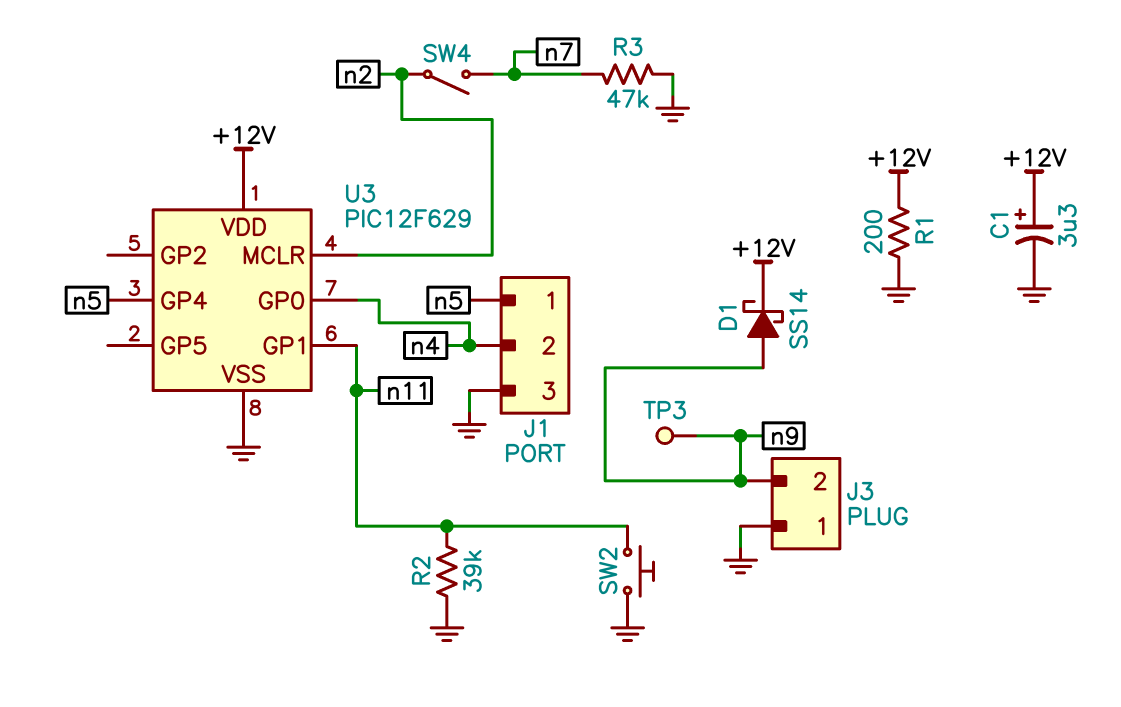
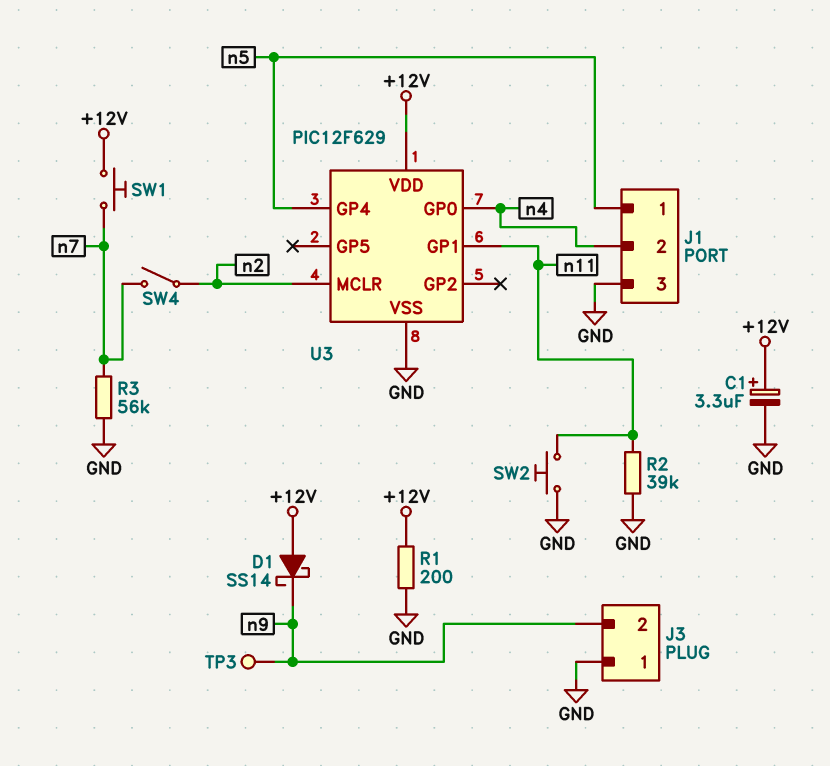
D1: schottky SS14 (A n9, K +12V) -> schottky SS14 (A +12V, K n9)
R3: 47k (GND, n7) -> 56k (GND, n7)
SW1: none -> button (+12V, n7)

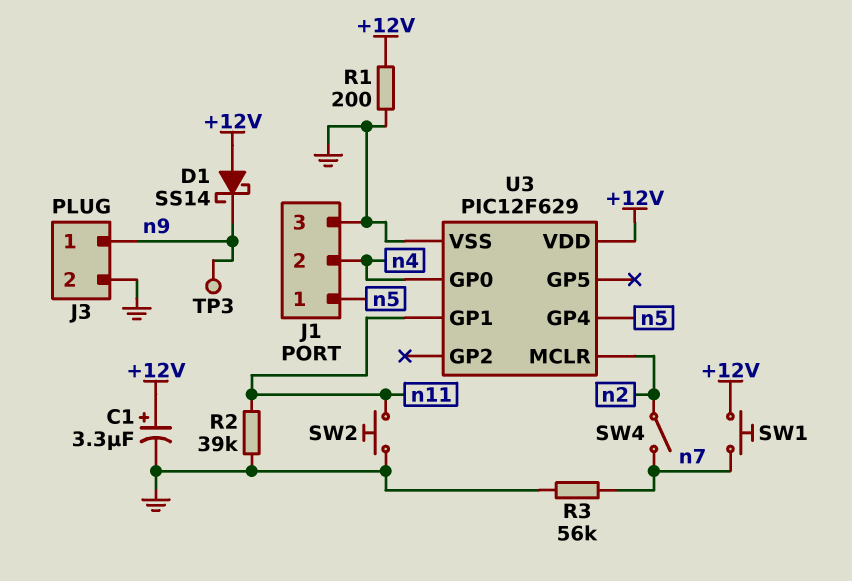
J3 pin 1: GND -> n9
J3 pin 2: n9 -> GND

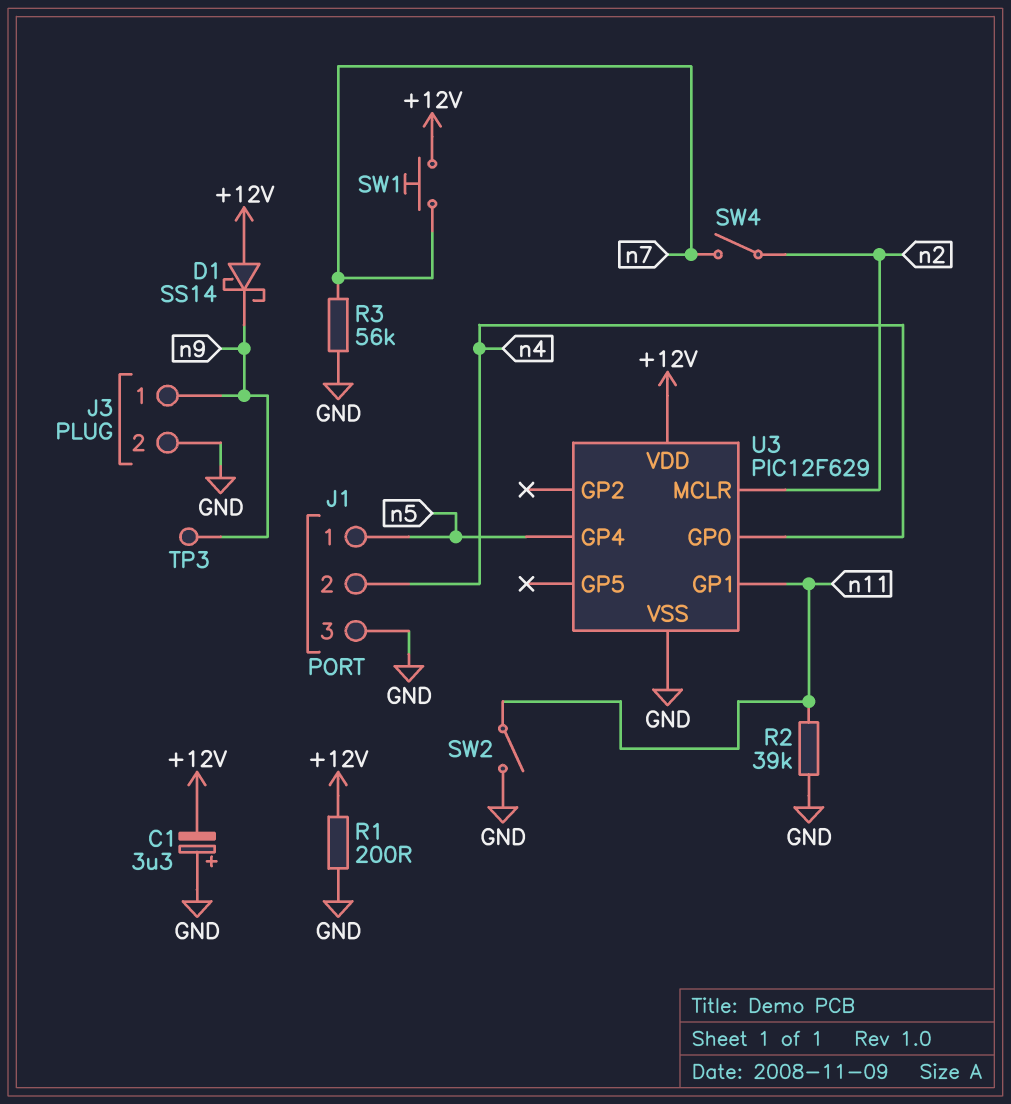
C1: 3.3uF (plus +12V, minus GND) -> 3.3uF (plus GND, minus +12V)
SW2: button (GND, n11) -> switch (GND, n11)

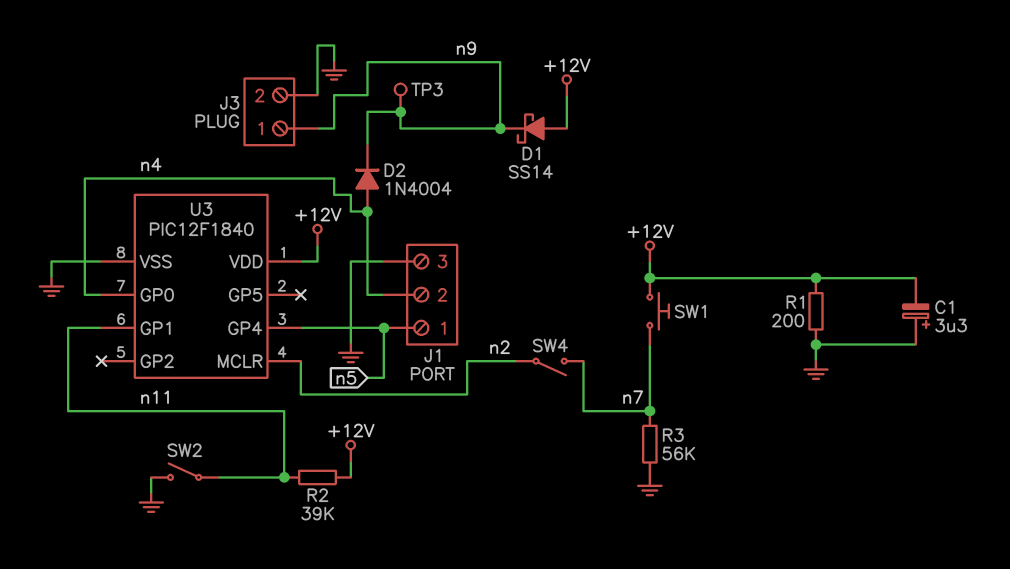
D2: none -> diode 1N4004 (A n4, K n9)
R2: 39k (GND, n11) -> 39k (+12V, n11)
U3: PIC12F629 -> PIC12F1840

